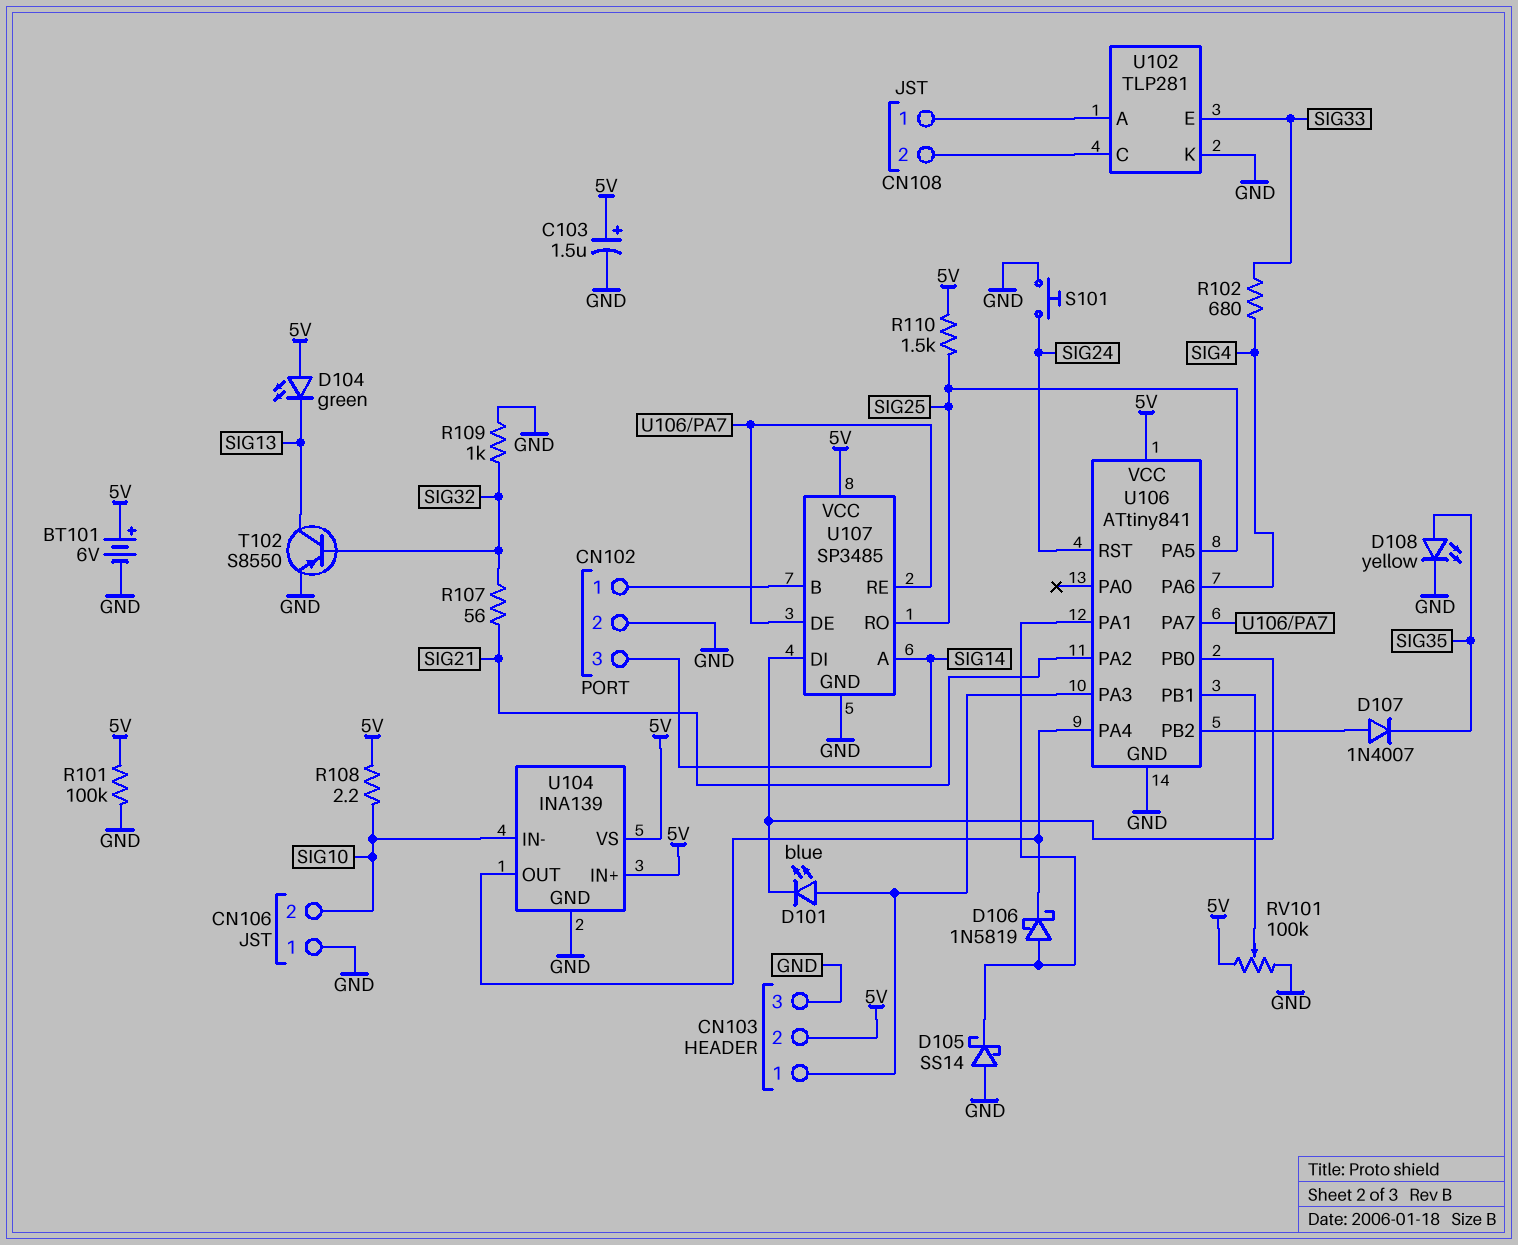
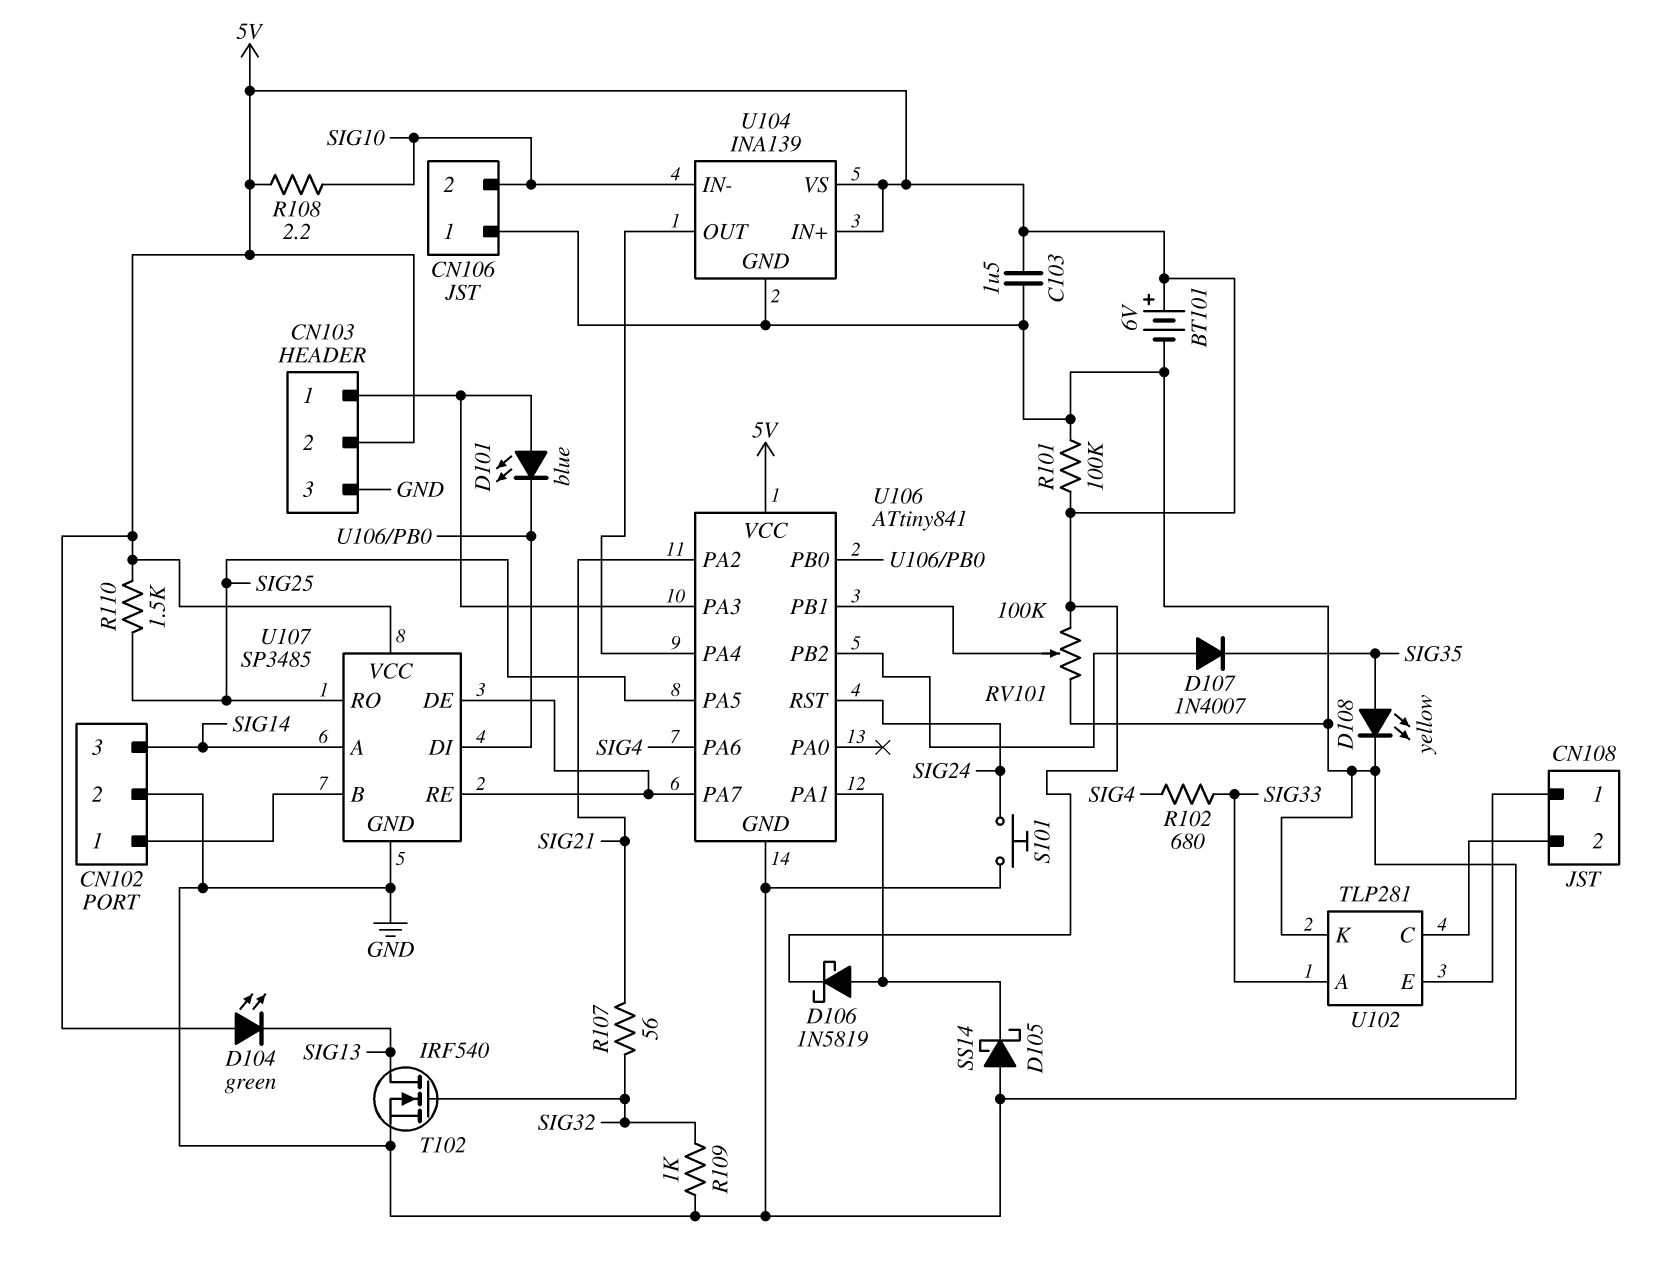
C103: 1.5uF (plus 5V, minus GND) -> 1.5uF (5V, GND)
D106: schottky 1N5819 (A U106/PA1, K U104/OUT) -> schottky 1N5819 (A U106/PA1, K 5V)
T102: PNP S8550 (B SIG32, C SIG13, E GND) -> NMOS IRF540 (G SIG32, D SIG13, S GND)
U102 pin A: CN108/1 -> SIG33
U102 pin E: SIG33 -> CN108/1

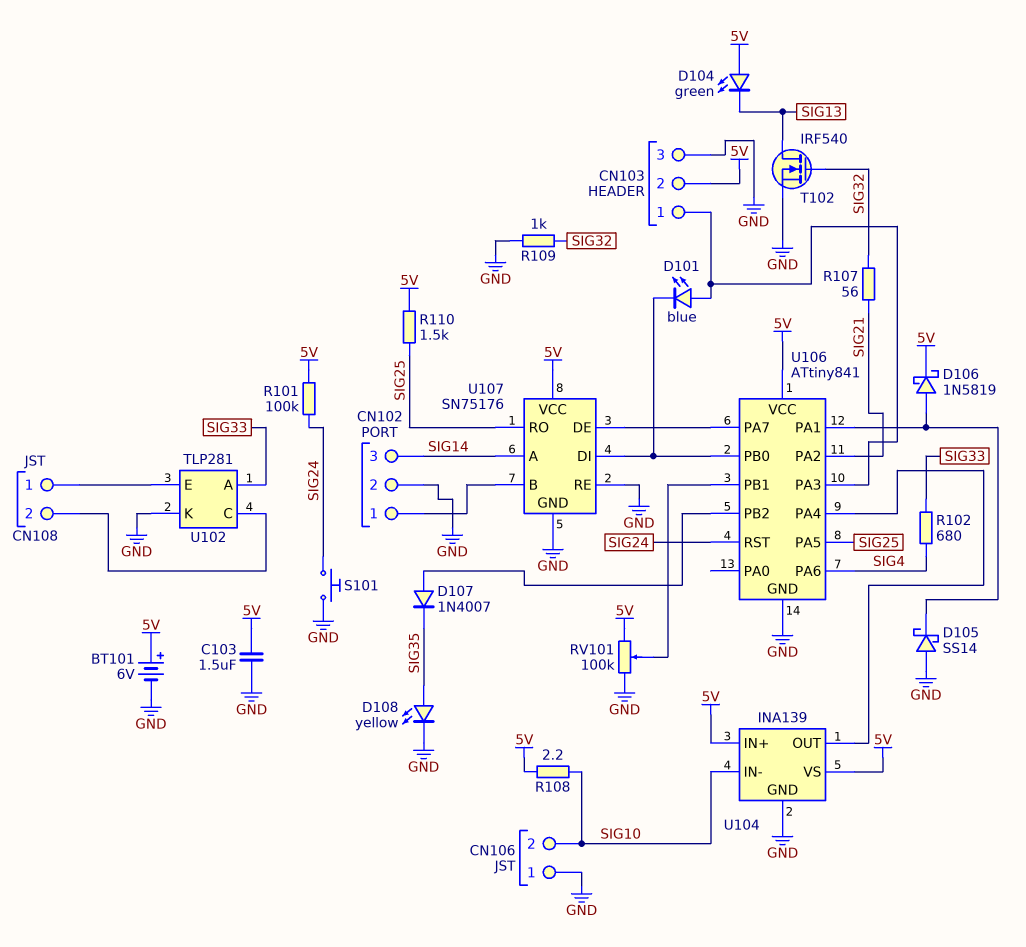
R101: 100k (5V, GND) -> 100k (5V, SIG24)
U107: SP3485 -> SN75176
U107 pin RE: U106/PA7 -> GND

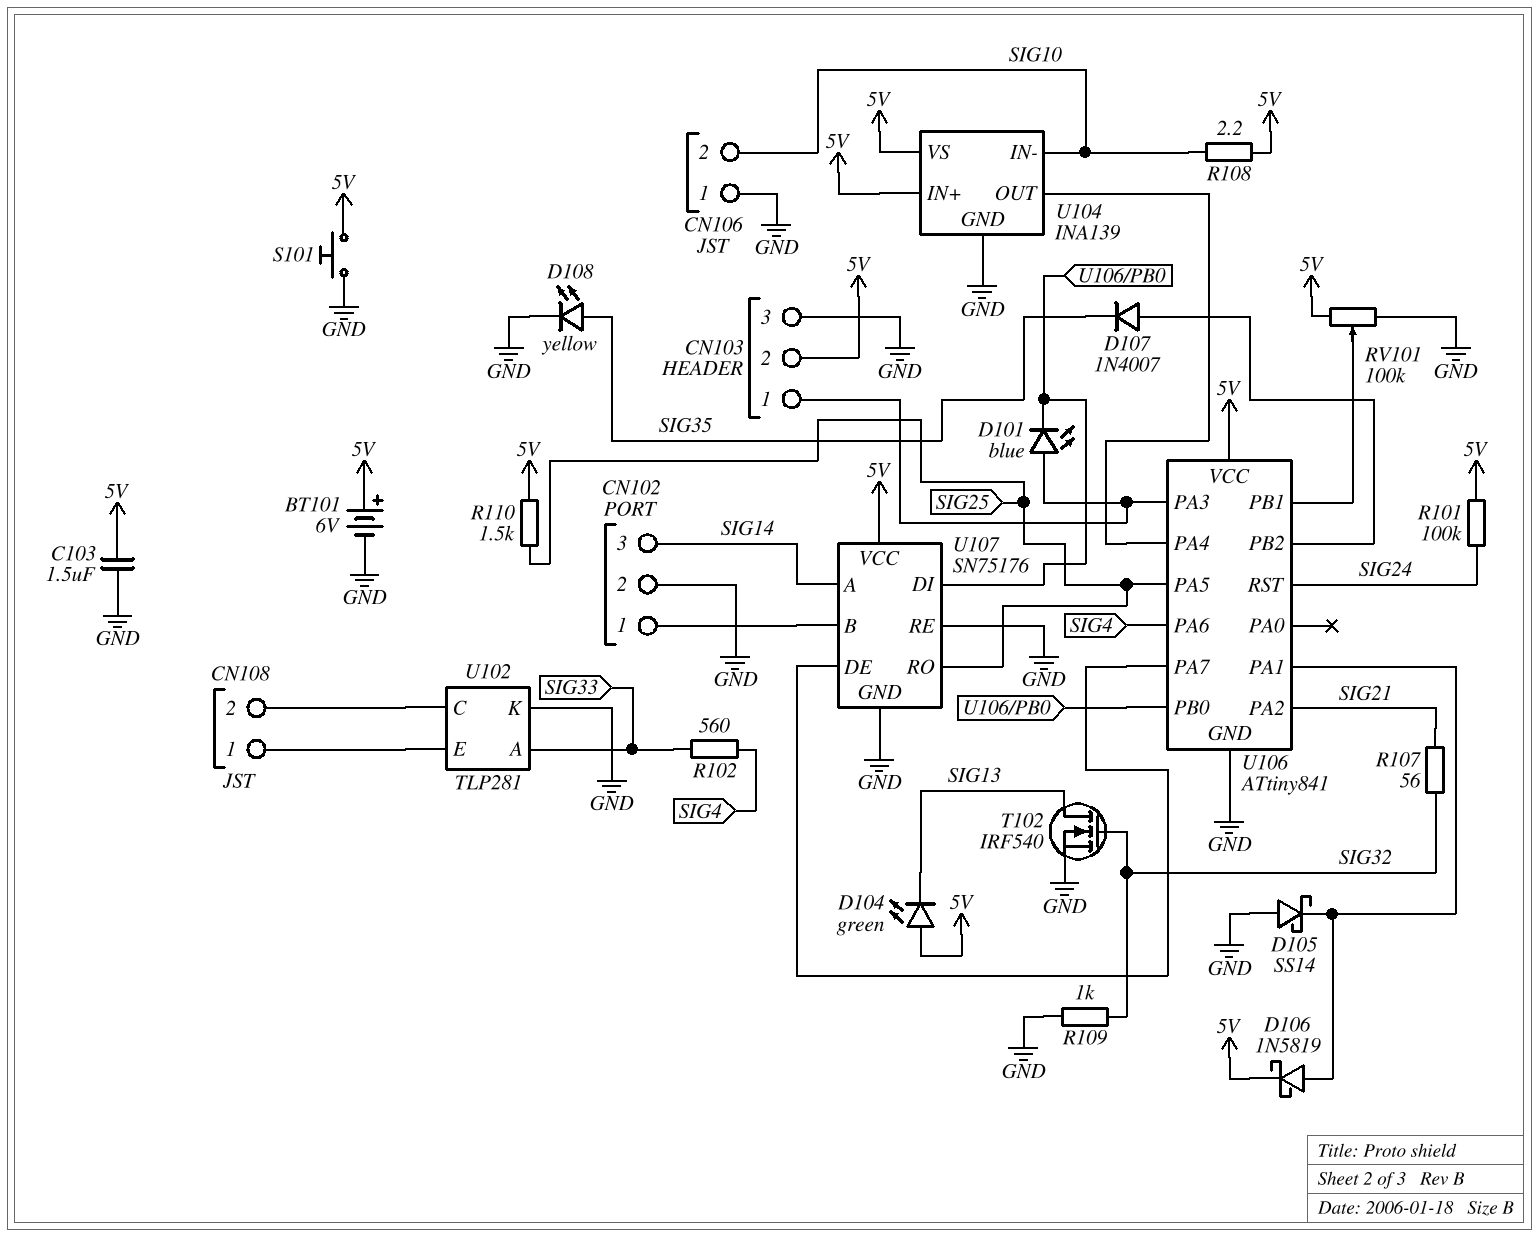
R102: 680 (SIG4, SIG33) -> 560 (SIG4, SIG33)
S101: button (GND, SIG24) -> button (5V, GND)

